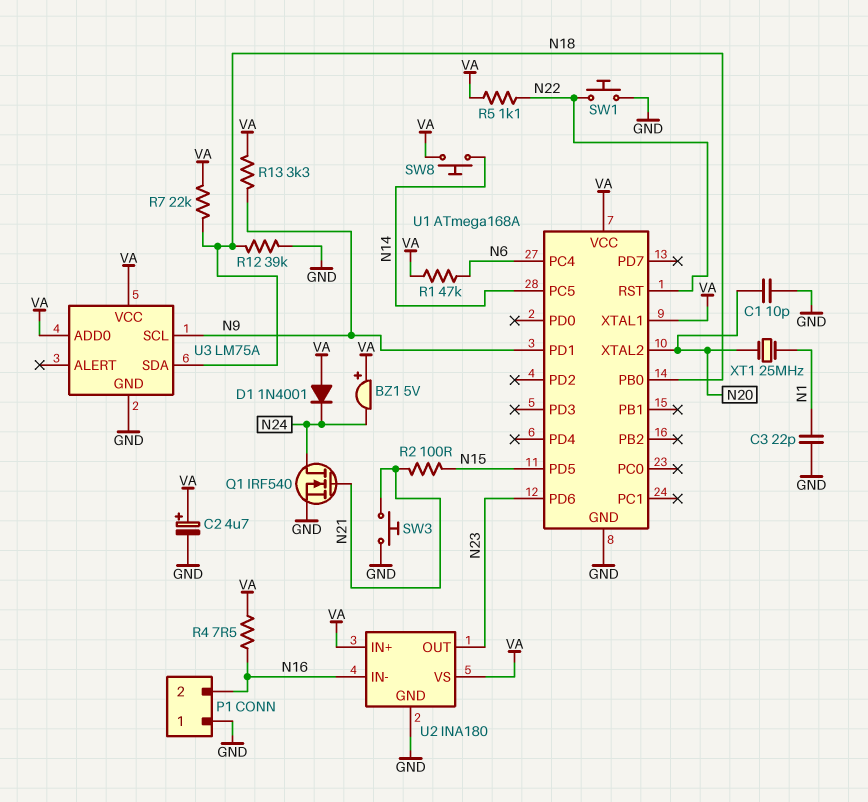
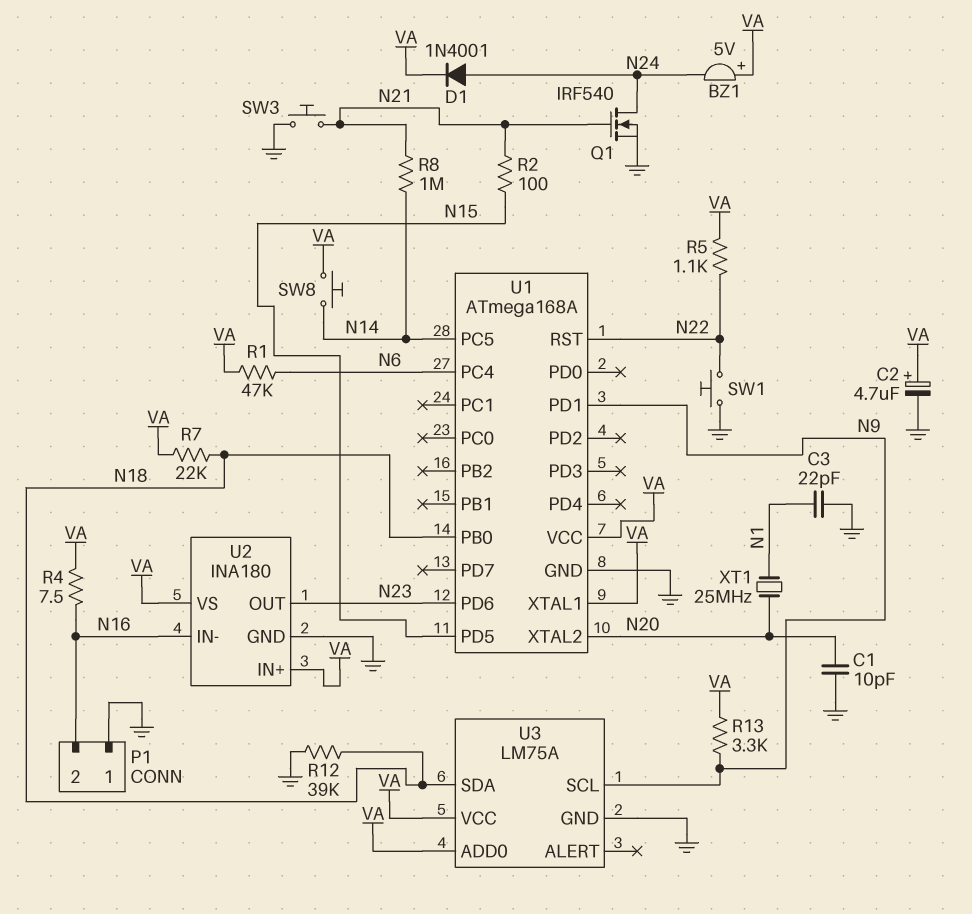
D1: diode 1N4001 (A VA, K N24) -> diode 1N4001 (A N24, K VA)
R8: none -> 1M (N14, N21)

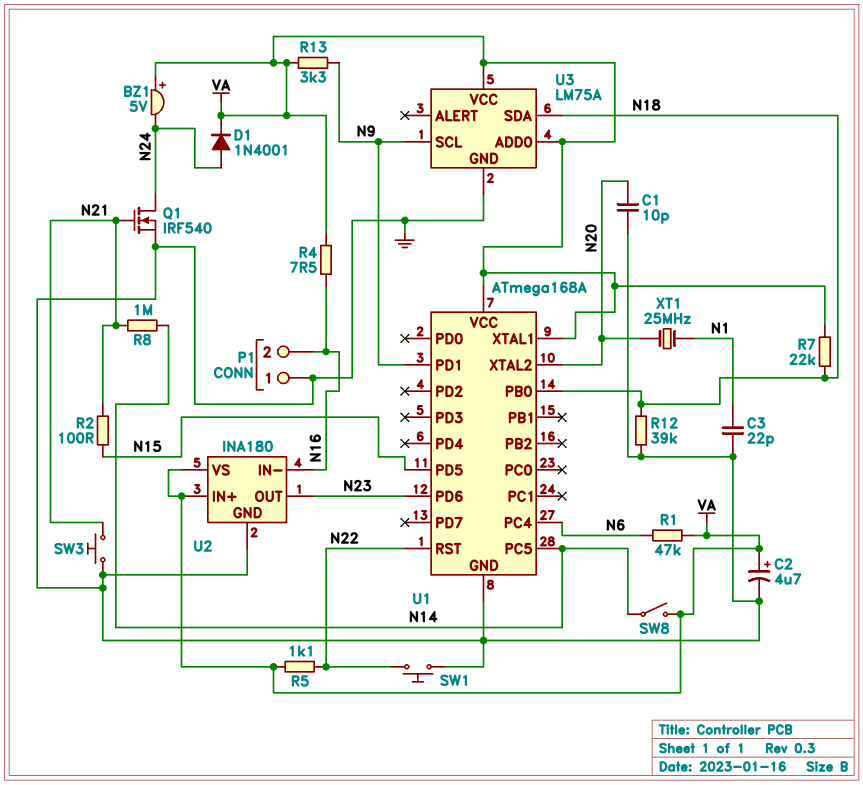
SW8: button (N14, VA) -> switch (N14, VA)

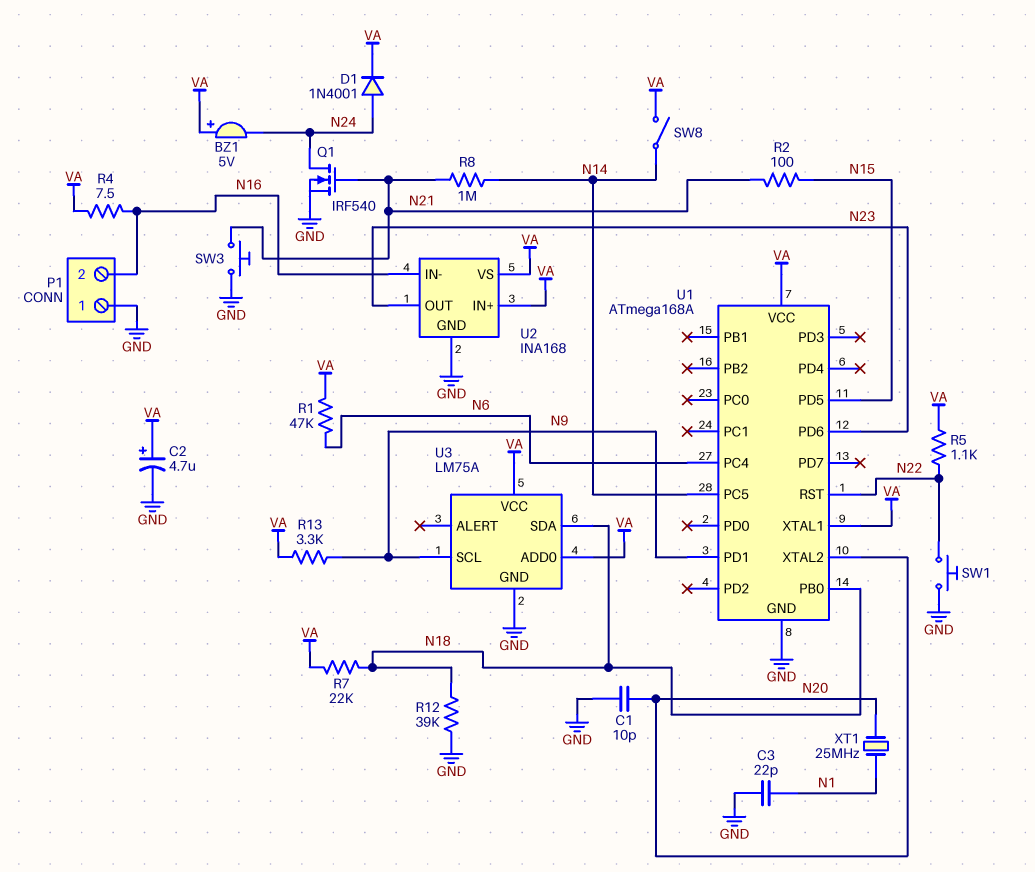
U2: INA180 -> INA168

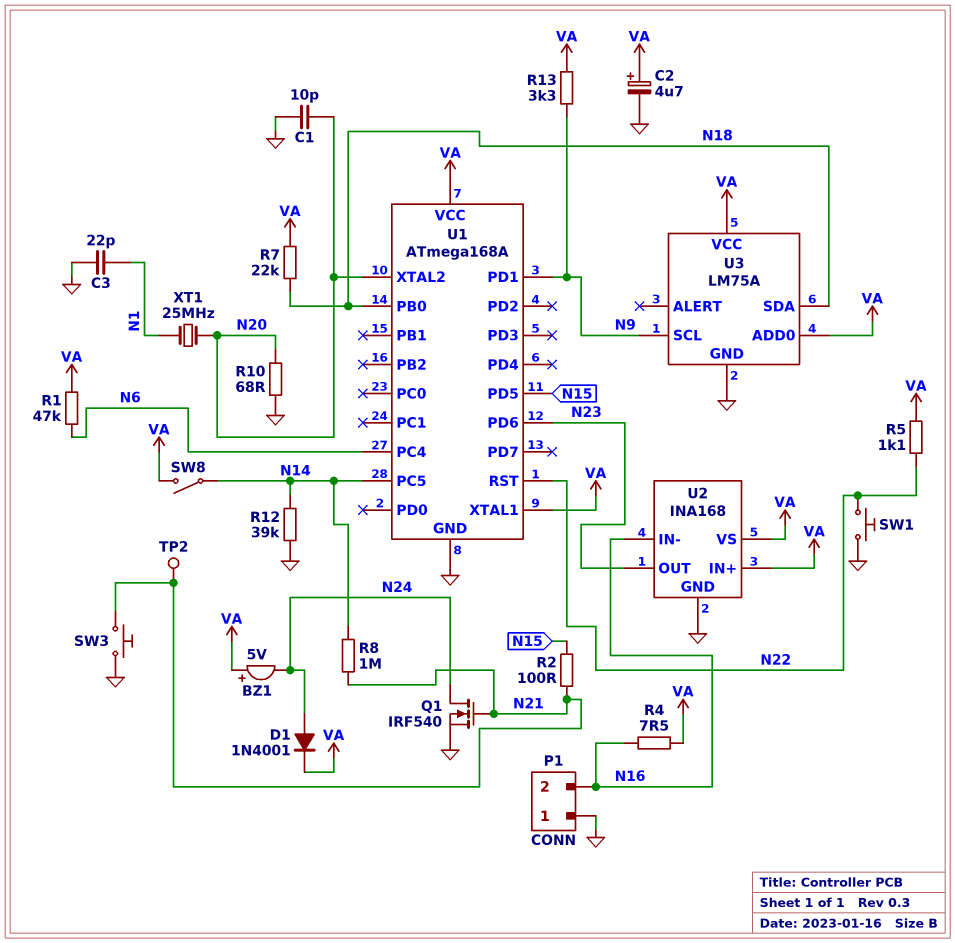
R10: none -> 68 (GND, N20)
R12: 39k (GND, N18) -> 39k (GND, N14)
TP2: none -> test point (N21)

